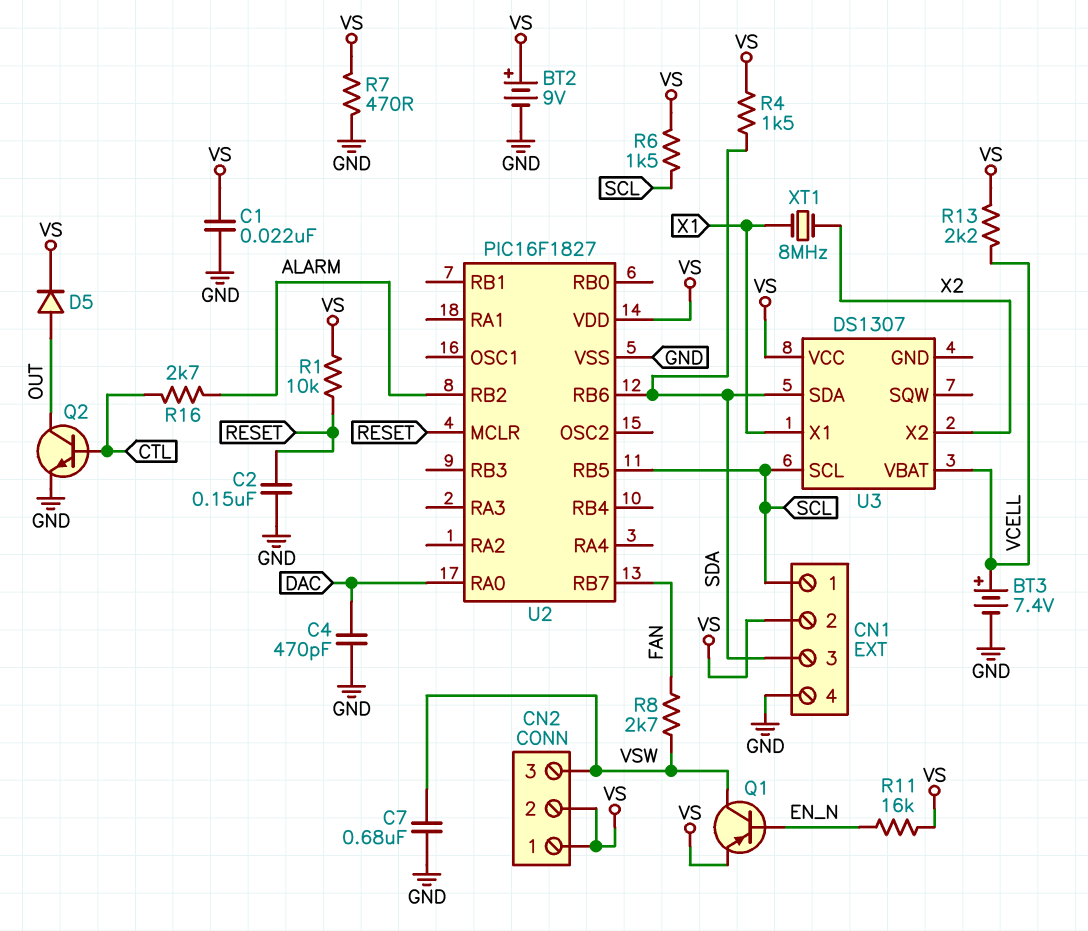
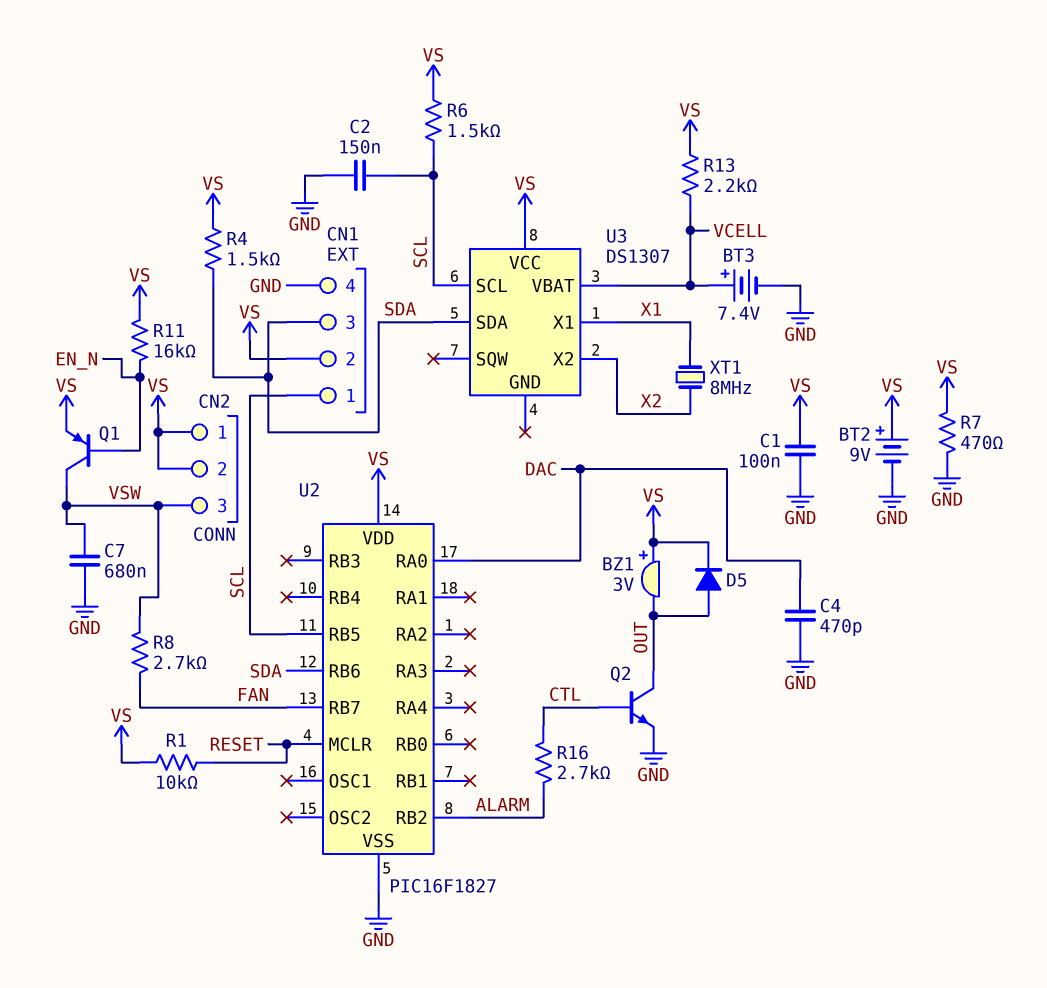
BZ1: none -> buzzer 3V (plus VS, minus OUT)
C1: 22nF (GND, VS) -> 100nF (GND, VS)
C2: 150nF (GND, RESET) -> 150nF (GND, SCL)

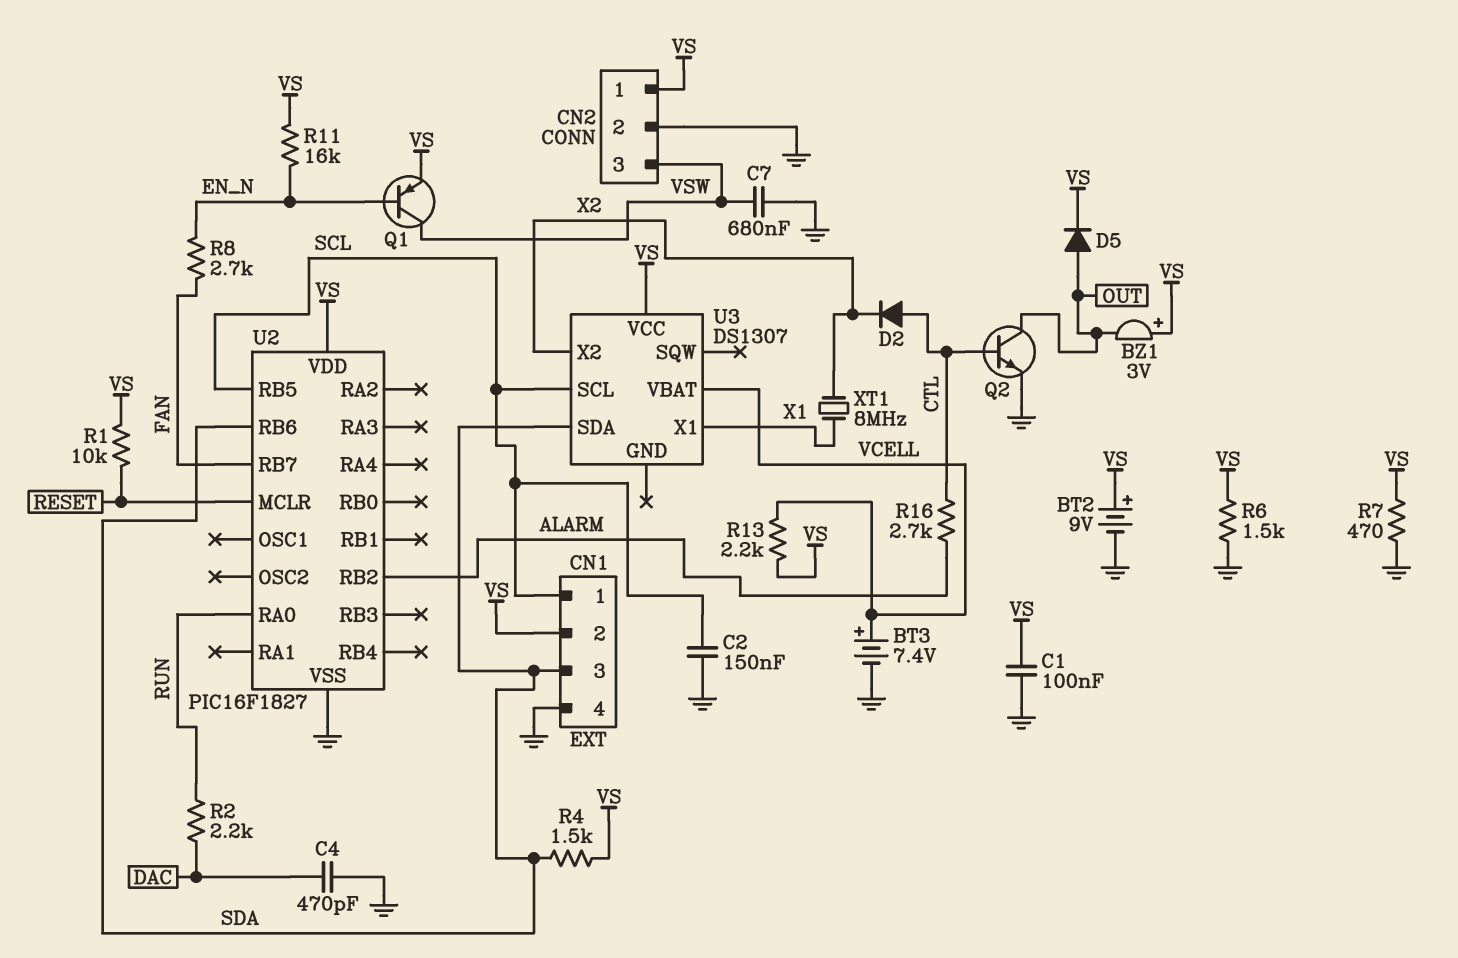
CN2 pin 2: VS -> GND
D2: none -> diode (A CTL, K X2)
R2: none -> 2.2k (DAC, RUN)
R6: 1.5k (SCL, VS) -> 1.5k (GND, VS)
R8: 2.7k (FAN, VSW) -> 2.7k (EN_N, FAN)
U2 pin RA0: DAC -> RUN

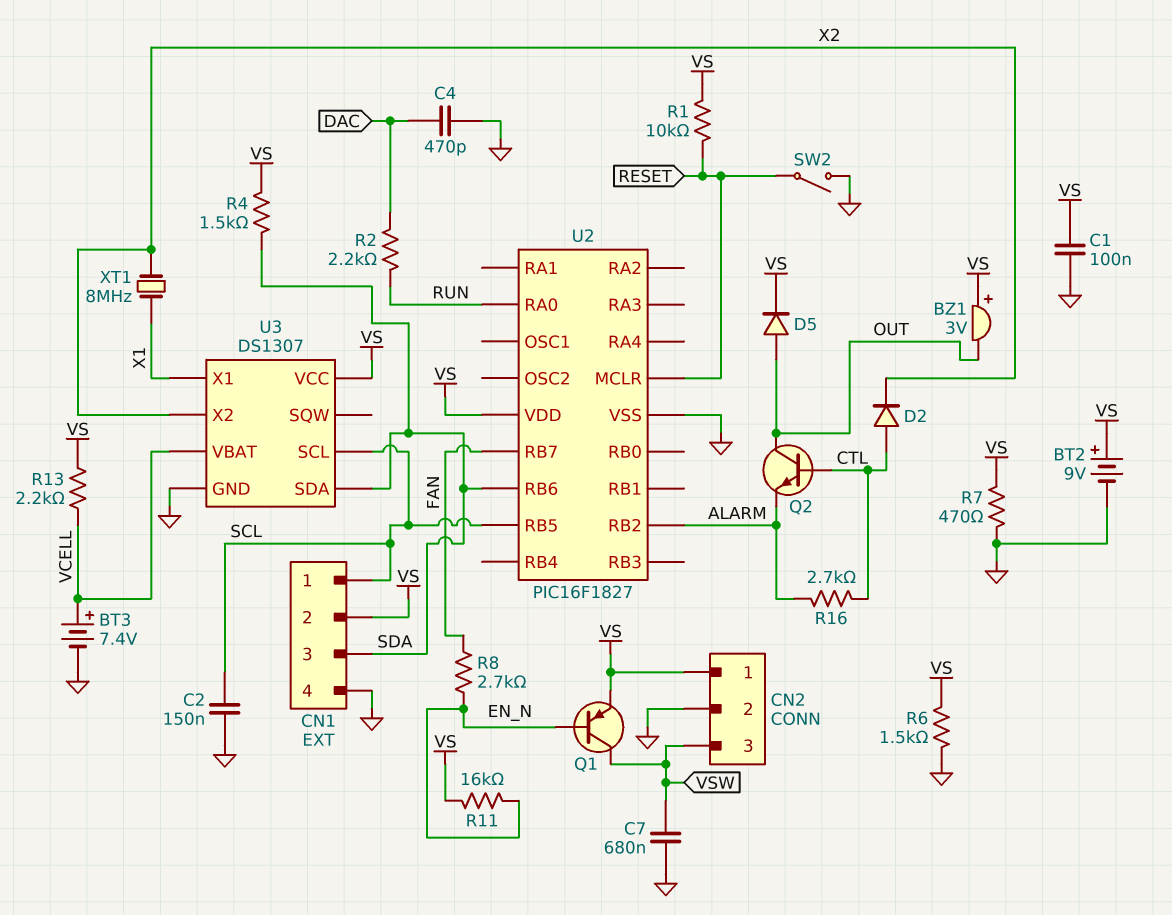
Q2: NPN (B CTL, C OUT, E GND) -> NPN (B CTL, C OUT, E ALARM)
SW2: none -> switch (GND, RESET)
U3 pin GND: none -> GND

